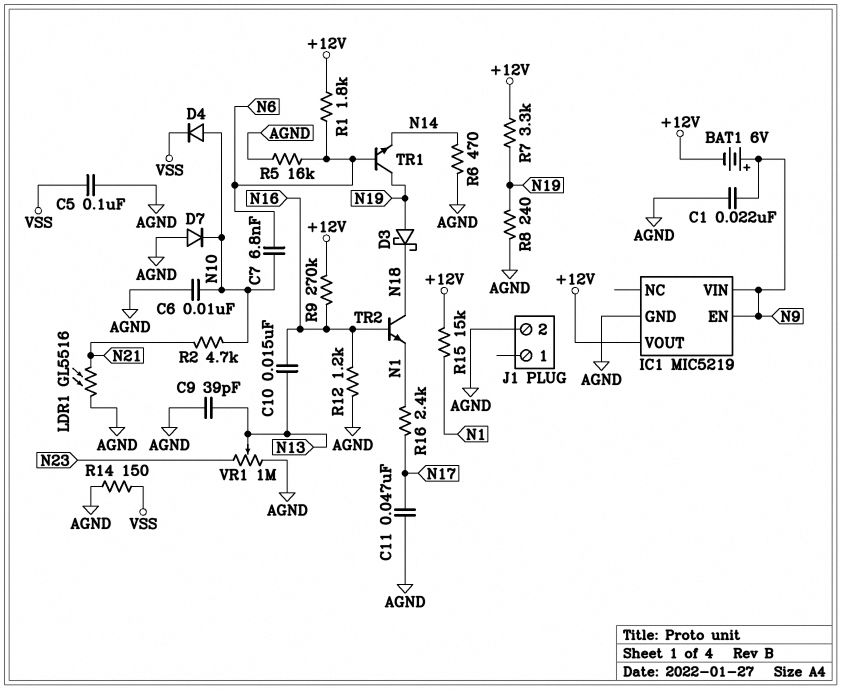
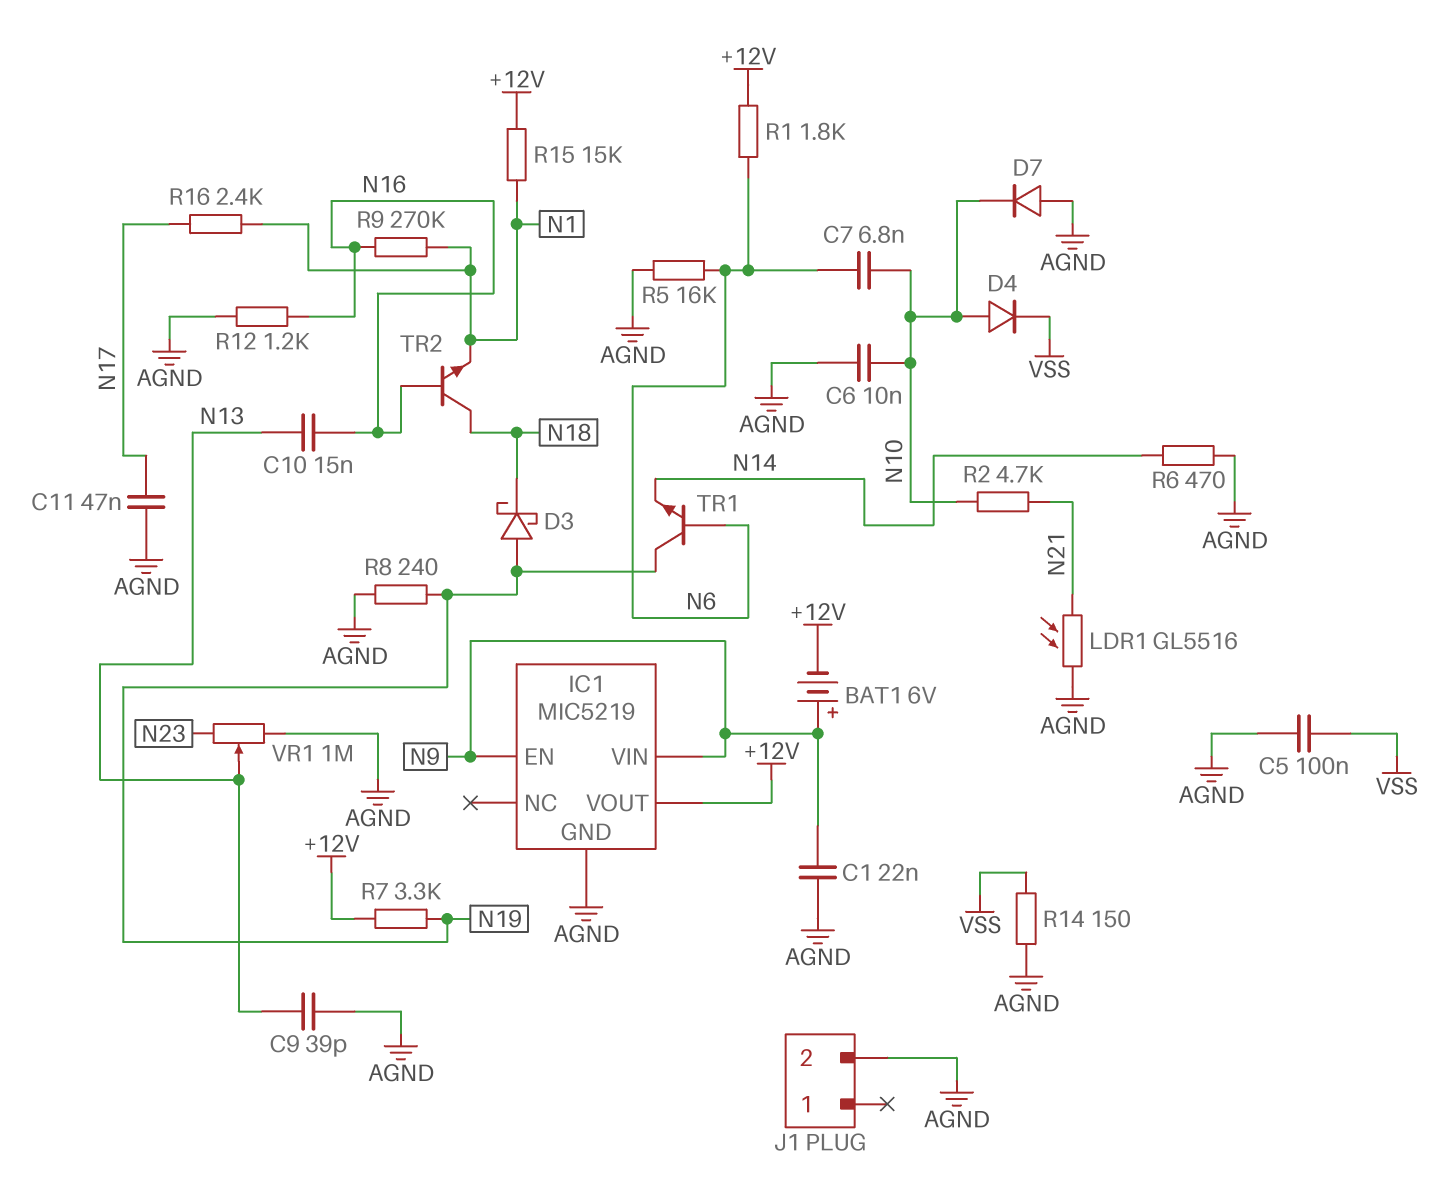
R9: 270k (+12V, N16) -> 270k (N1, N16)

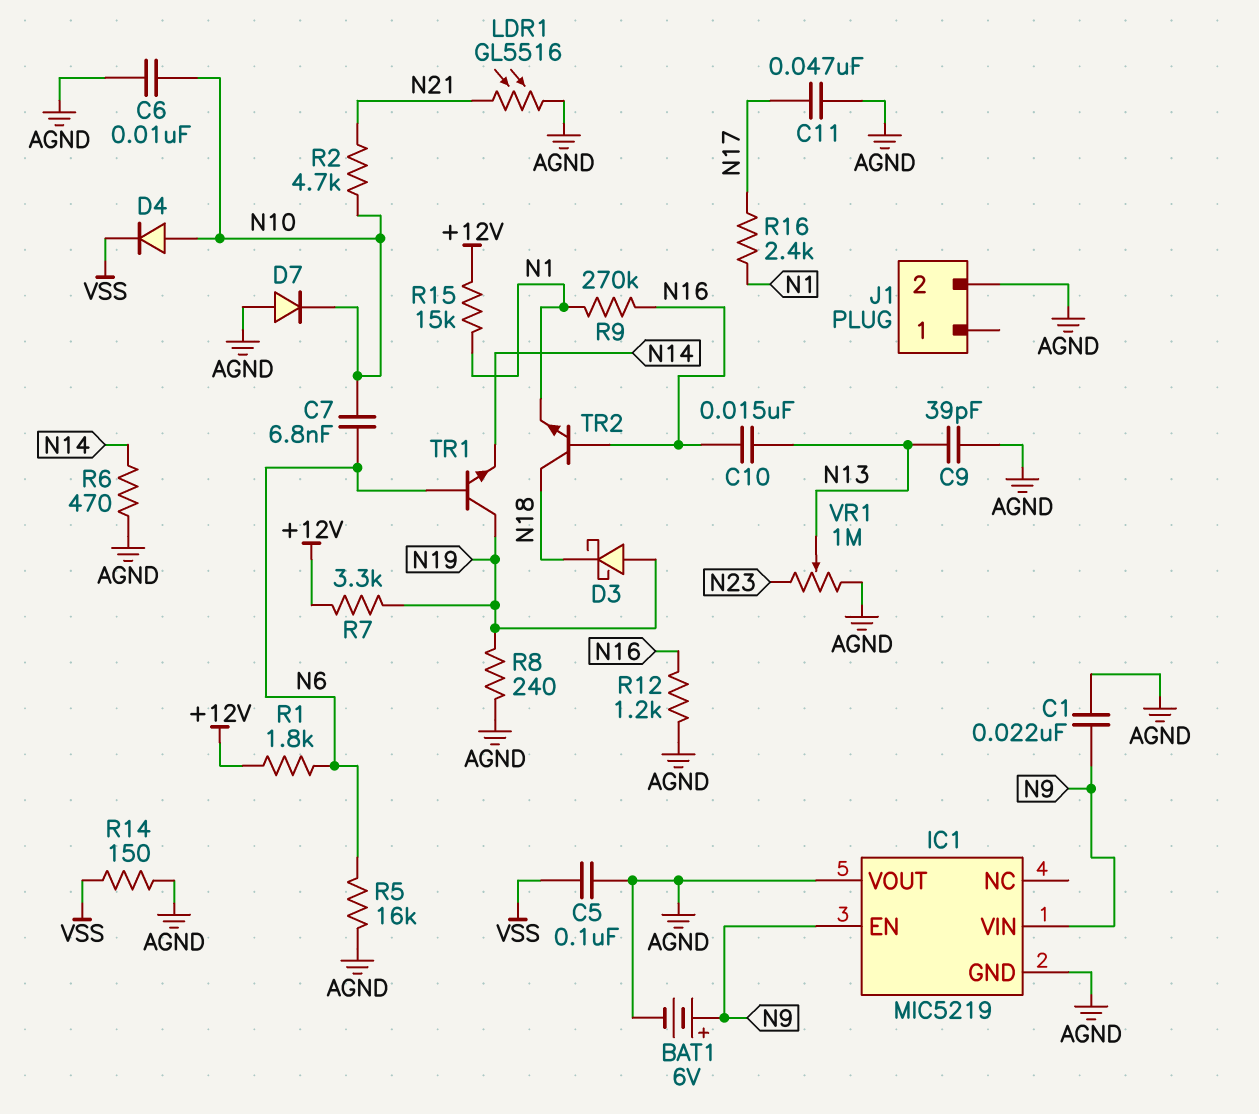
BAT1: 6V (plus N9, minus +12V) -> 6V (plus N9, minus AGND)
IC1 pin VOUT: +12V -> AGND

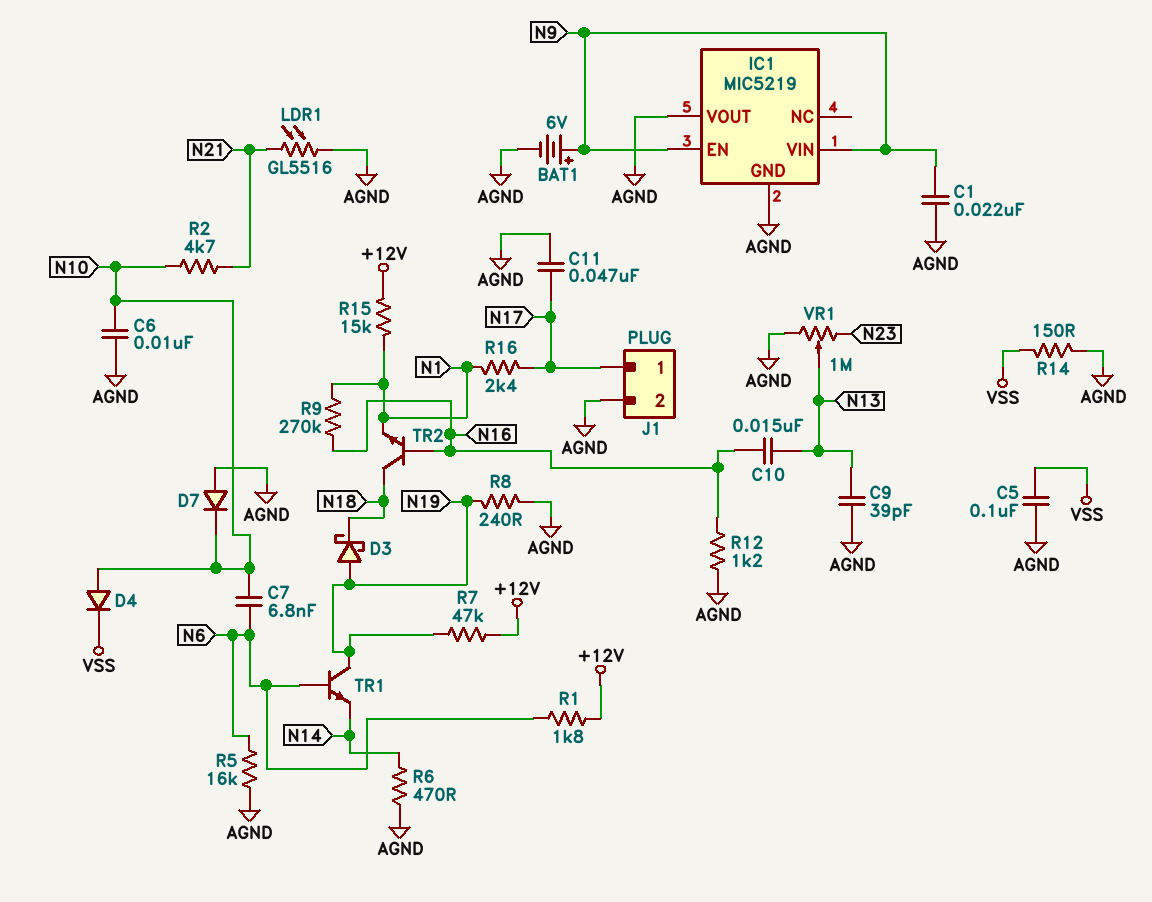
J1 pin 1: none -> N17
R7: 3.3k (+12V, N19) -> 47k (+12V, N19)

